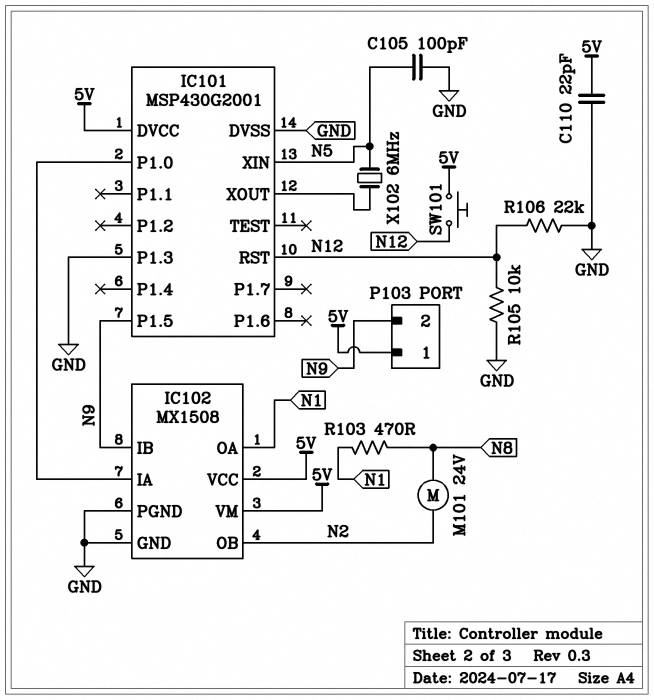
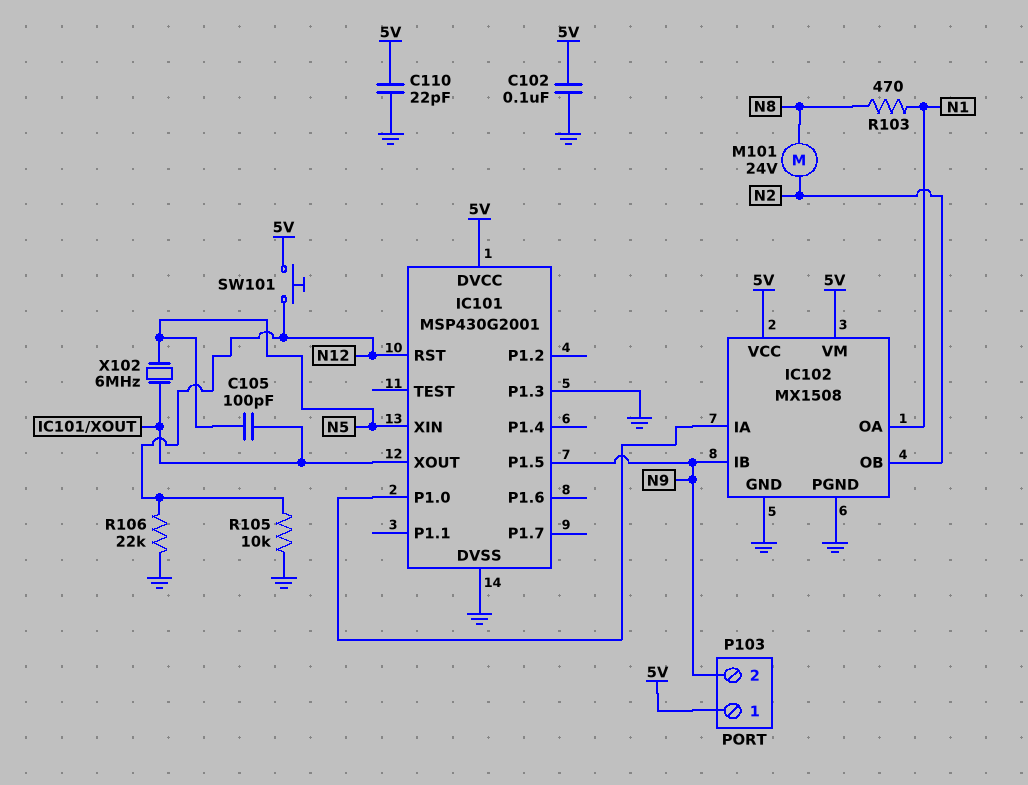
C102: none -> 100nF (5V, GND)
C105: 100pF (GND, N5) -> 100pF (IC101/XOUT, N5)

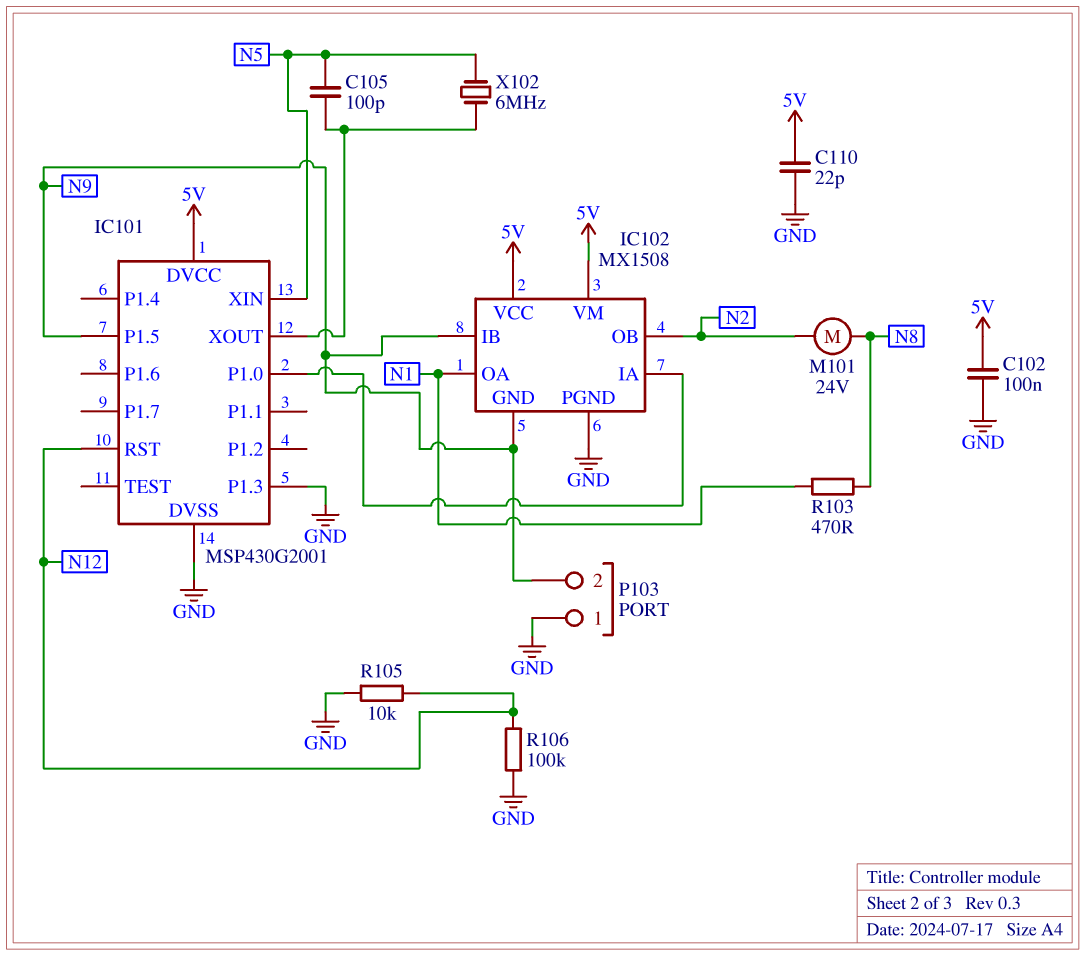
IC102 pin GND: GND -> N9
P103 pin 1: 5V -> GND
R106: 22k (GND, N12) -> 100k (GND, N12)
SW101: button (5V, N12) -> none

